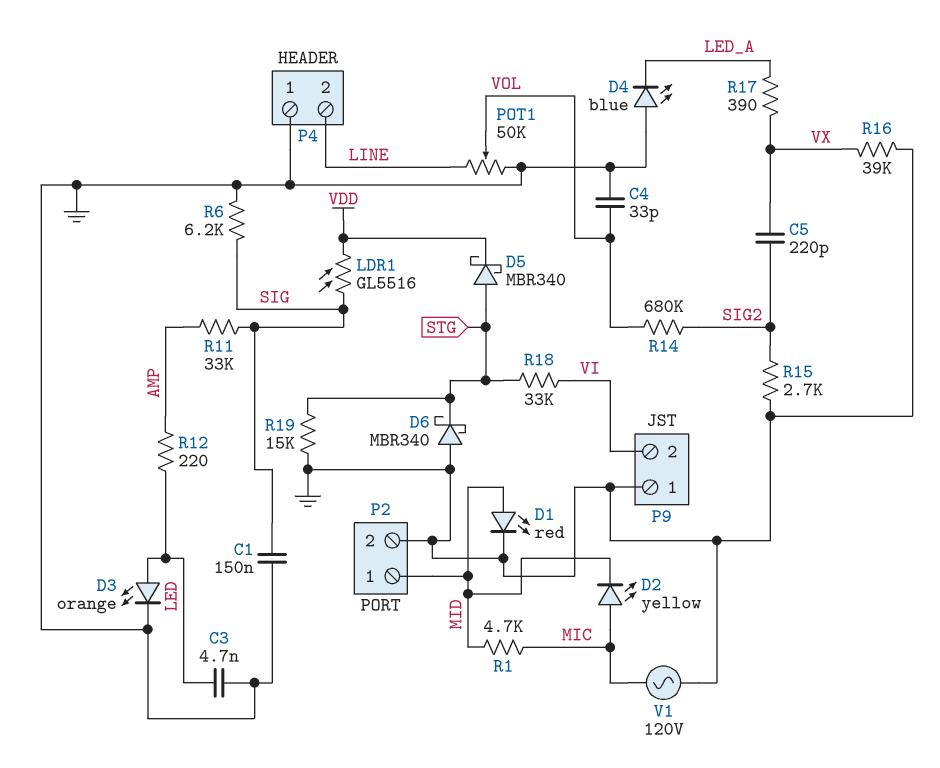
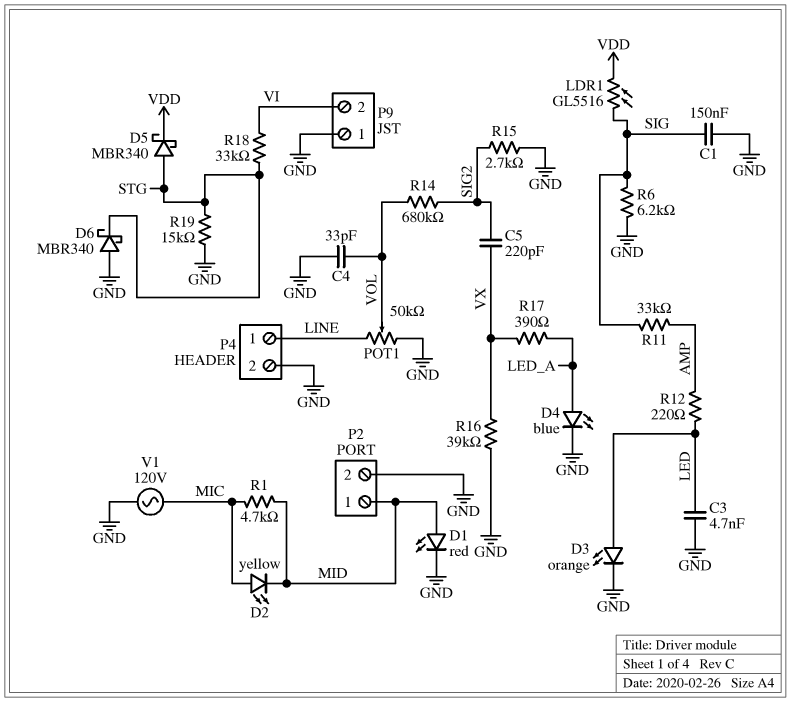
D4: LED blue (A GND, K LED_A) -> LED blue (A LED_A, K GND)
P4 pin 1: GND -> LINE
P4 pin 2: LINE -> GND

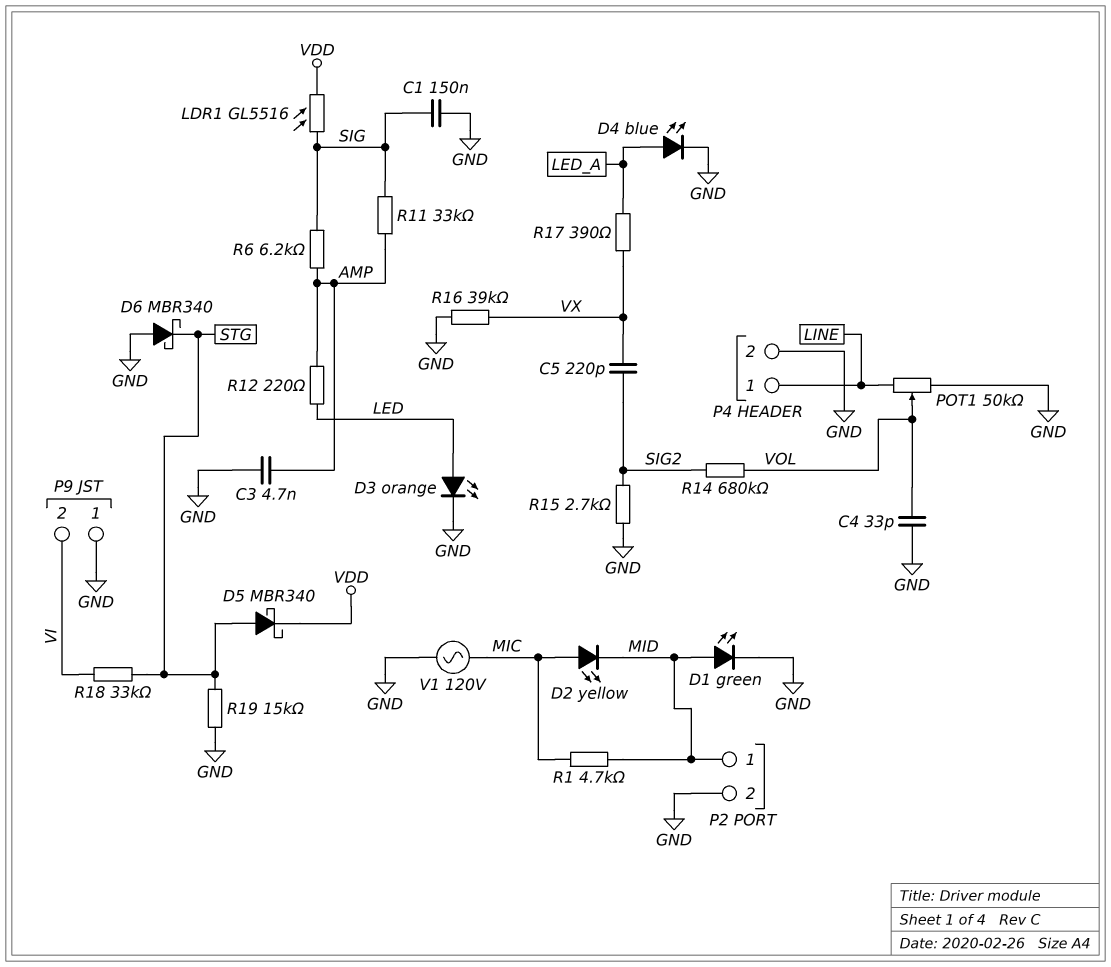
C3: 4.7nF (GND, LED) -> 4.7nF (AMP, GND)
D1: LED red (A MID, K GND) -> LED green (A MID, K GND)
R6: 6.2k (GND, SIG) -> 6.2k (AMP, SIG)

